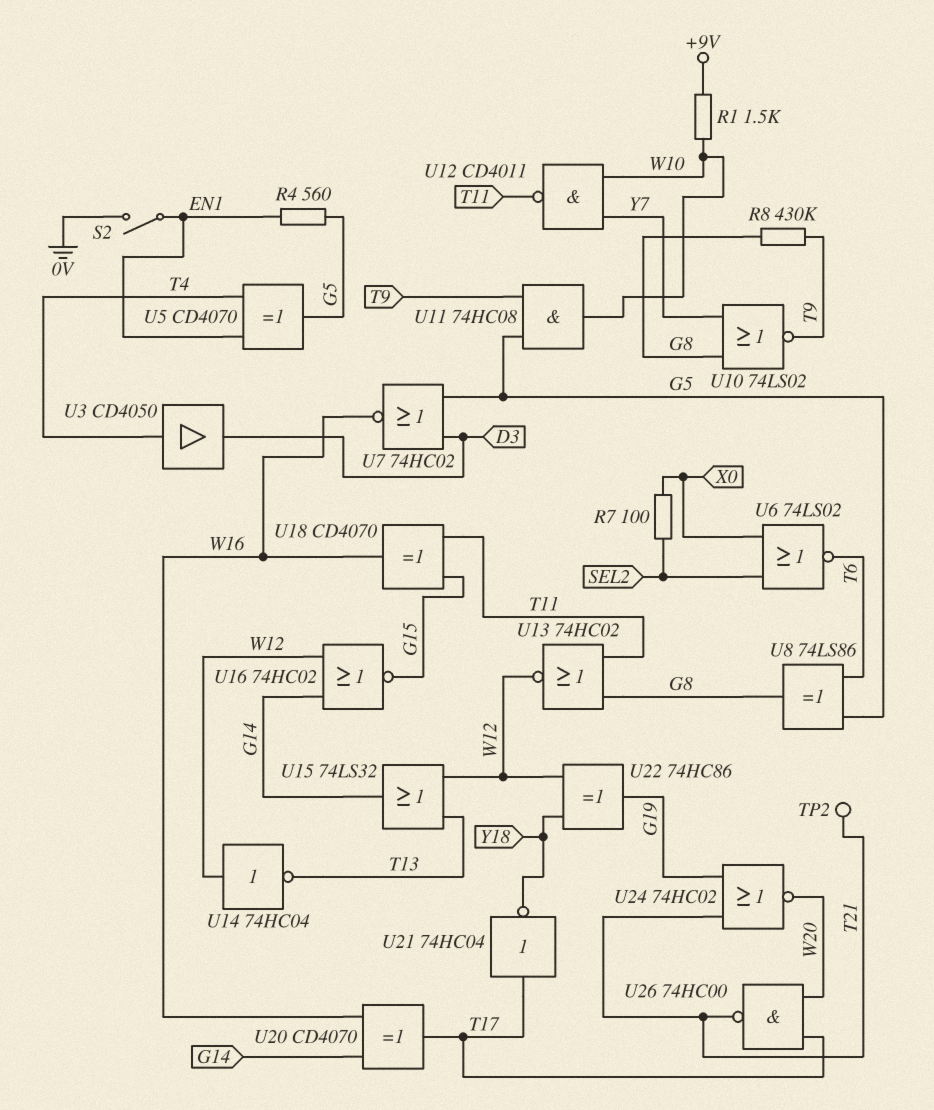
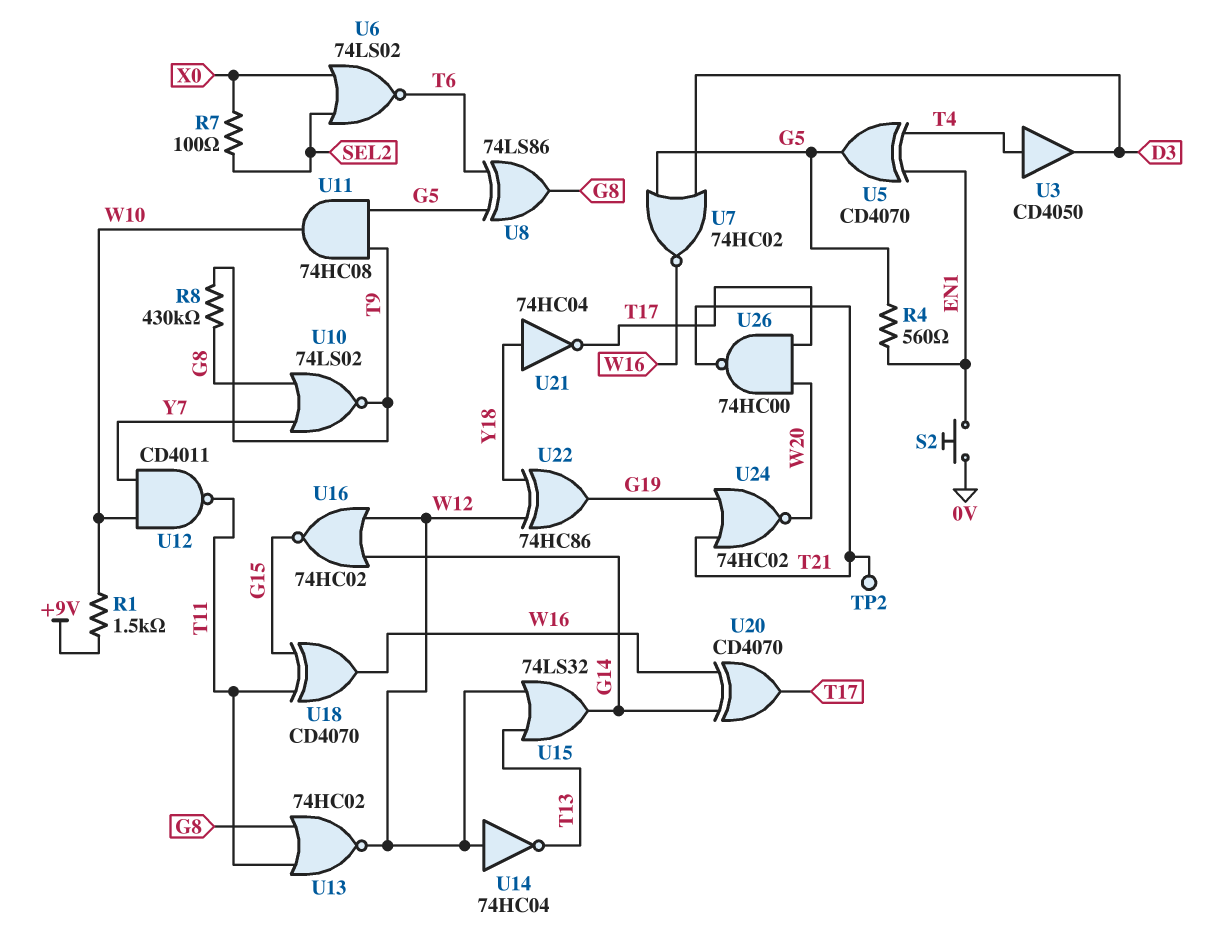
S2: switch (0V, EN1) -> button (0V, EN1)
U21: NOT 74HC04 (in T17, out Y18) -> NOT 74HC04 (in Y18, out T17)

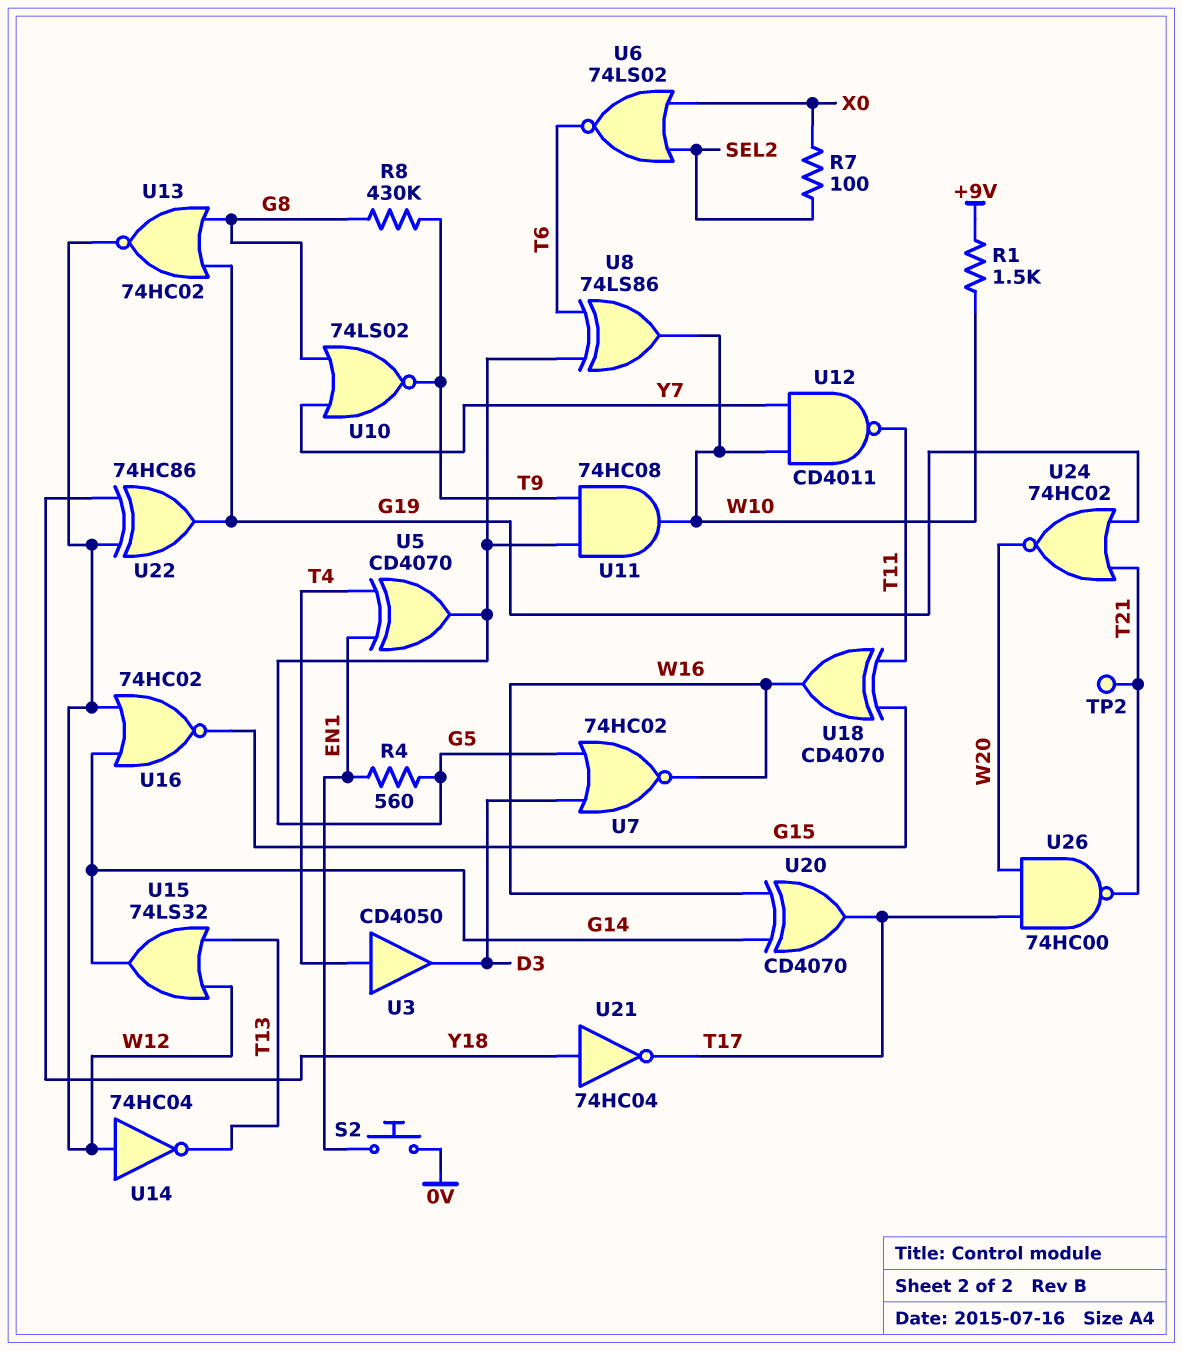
U8: XOR 74LS86 (in G5, in T6, out G8) -> XOR 74LS86 (in G5, in T6, out W10)
U13: NOR 74HC02 (in G8, in T11, out W12) -> NOR 74HC02 (in G8, in G19, out W12)

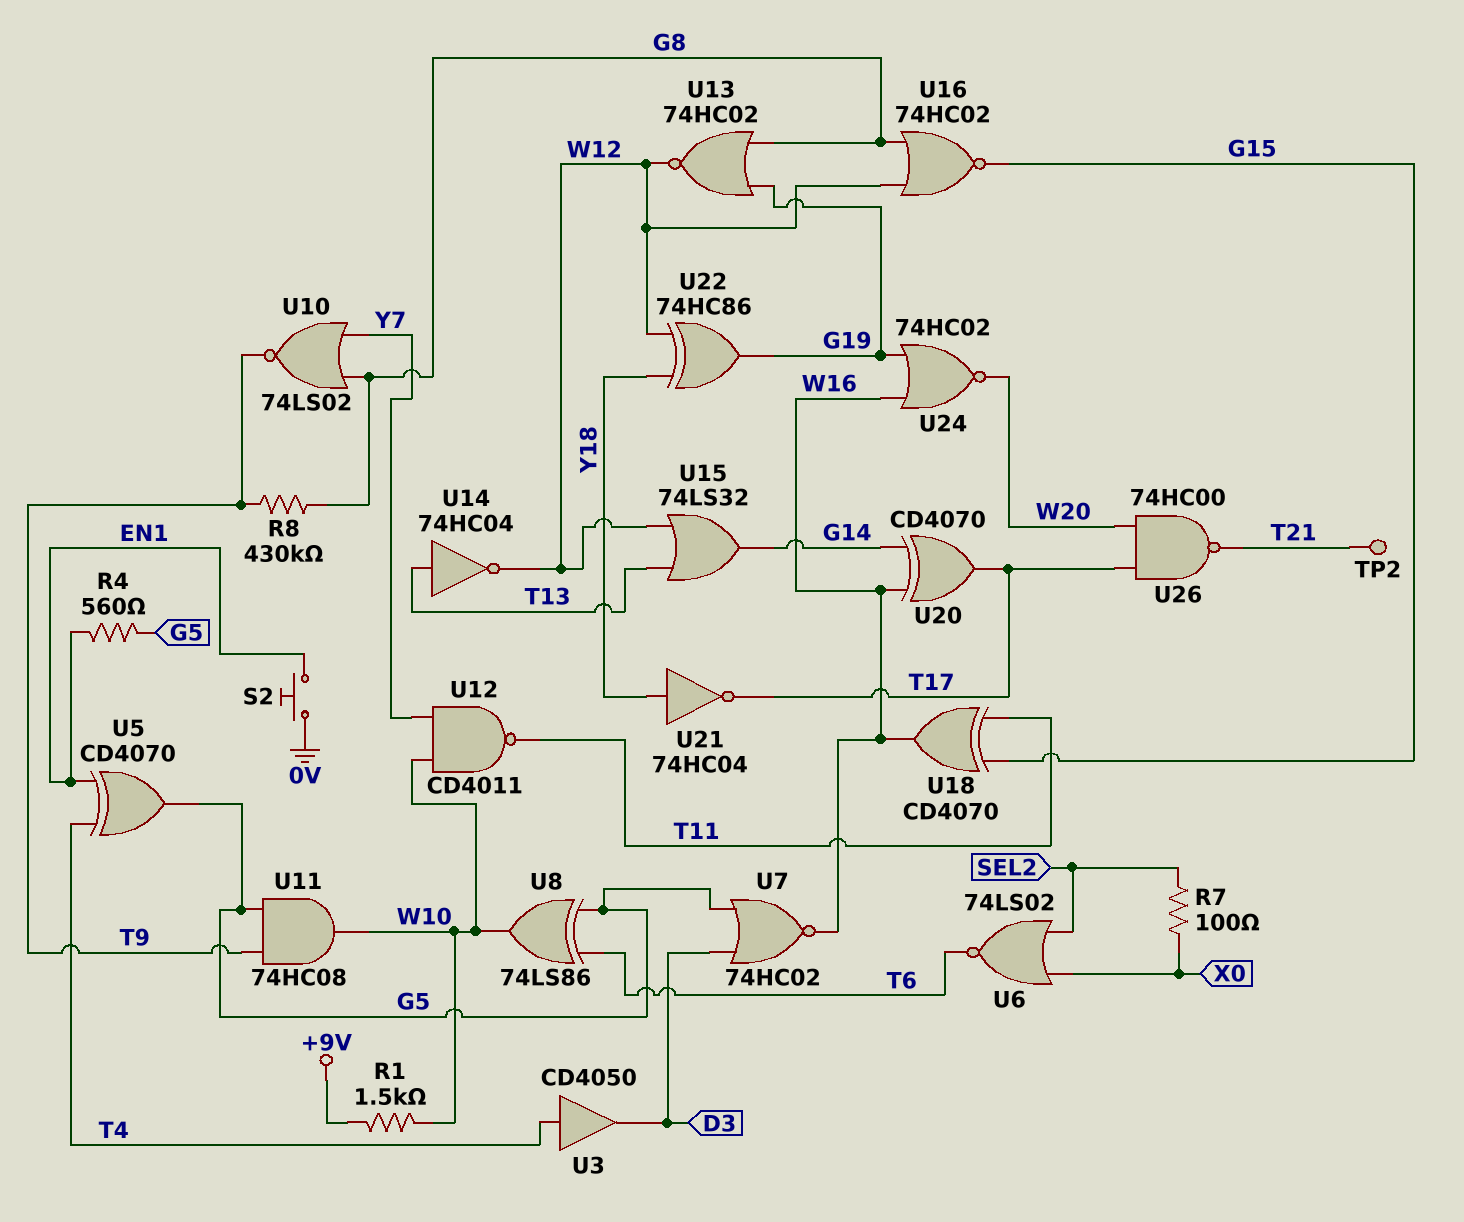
U14: NOT 74HC04 (in W12, out T13) -> NOT 74HC04 (in T13, out W12)
U16: NOR 74HC02 (in G14, in W12, out G15) -> NOR 74HC02 (in G8, in W12, out G15)
U24: NOR 74HC02 (in G19, in T21, out W20) -> NOR 74HC02 (in G19, in W16, out W20)

